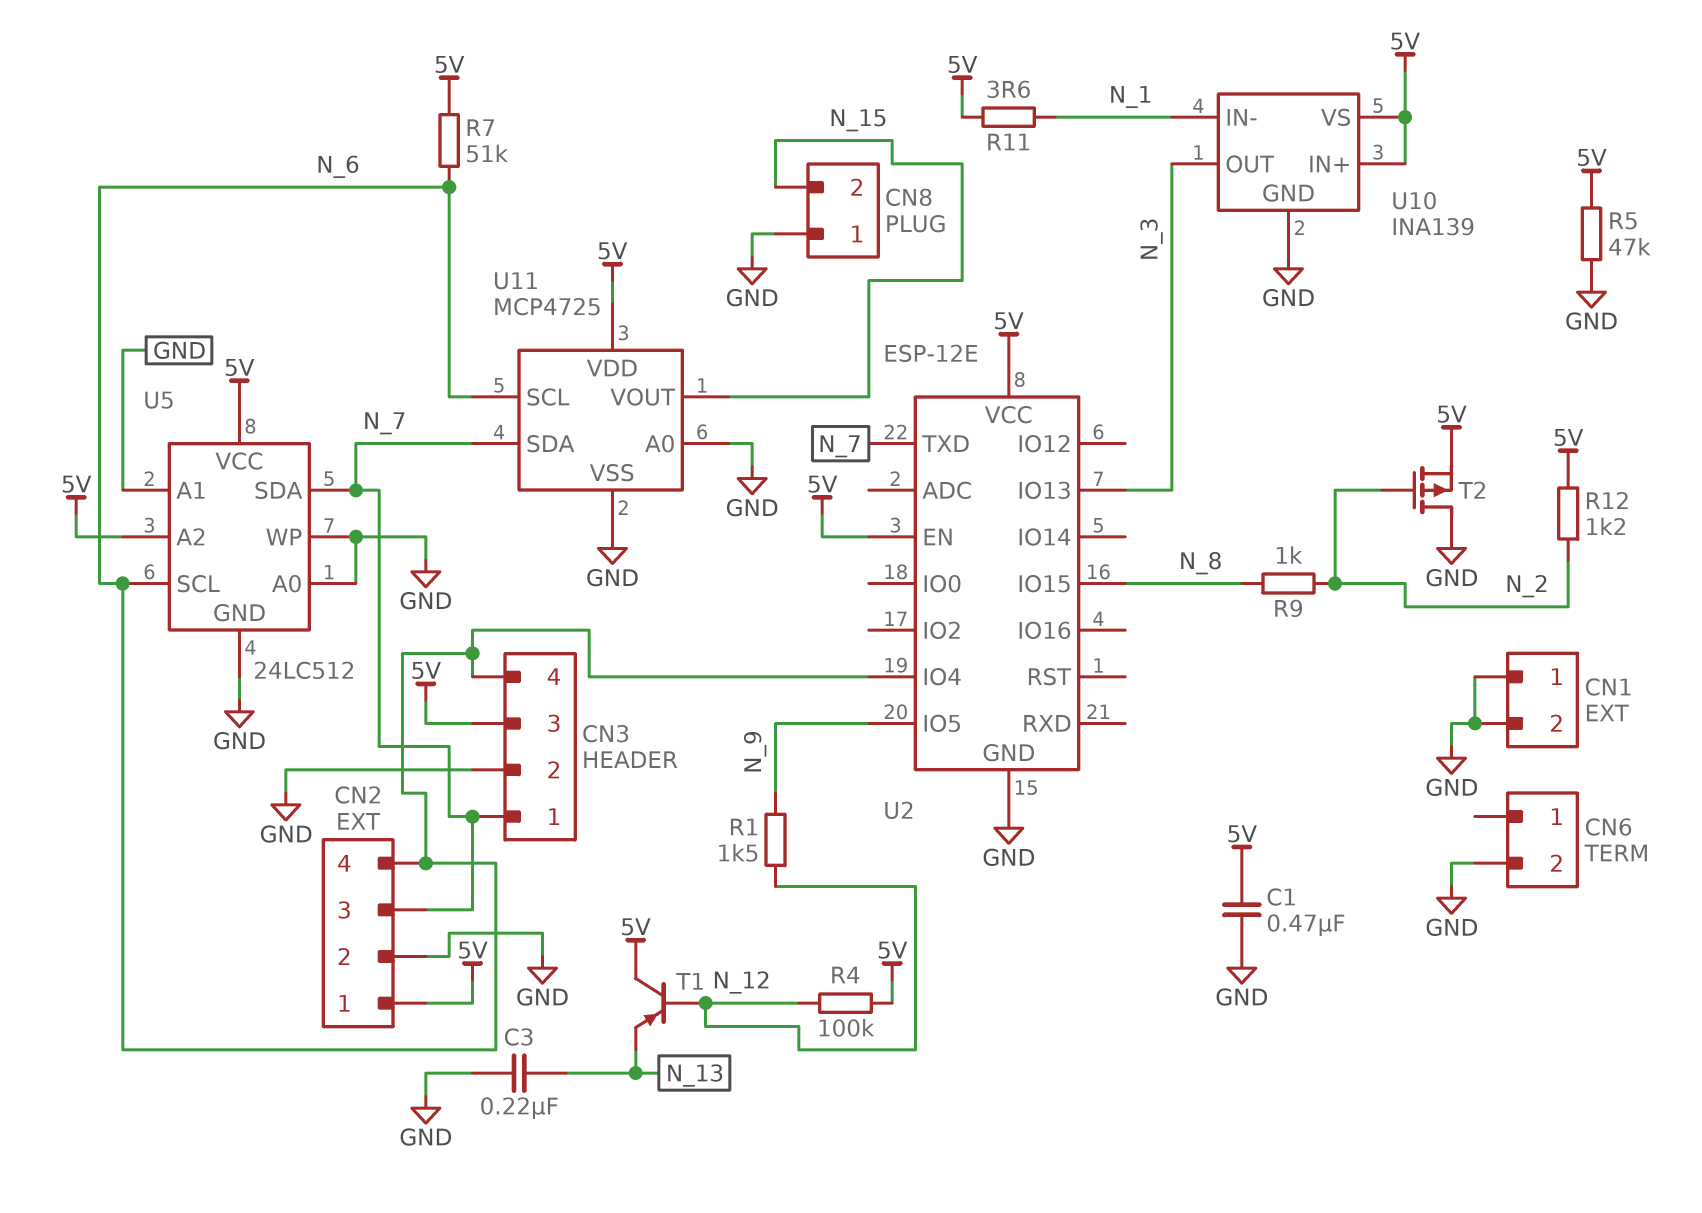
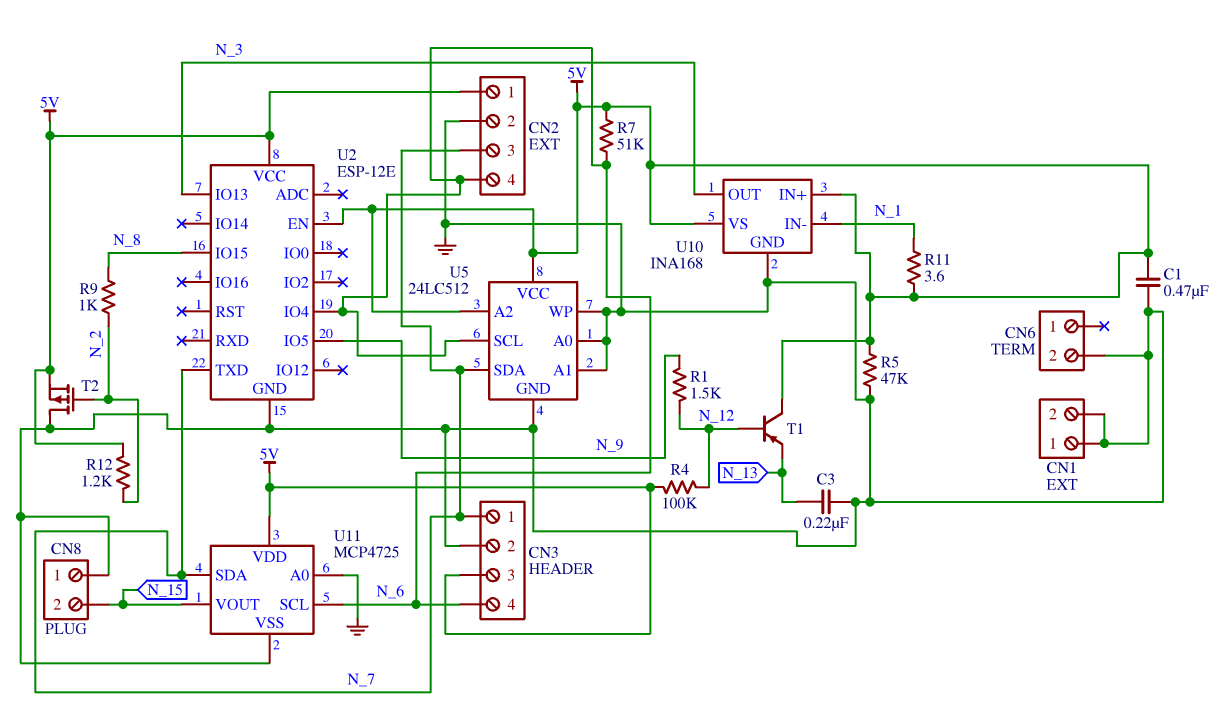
U10: INA139 -> INA168

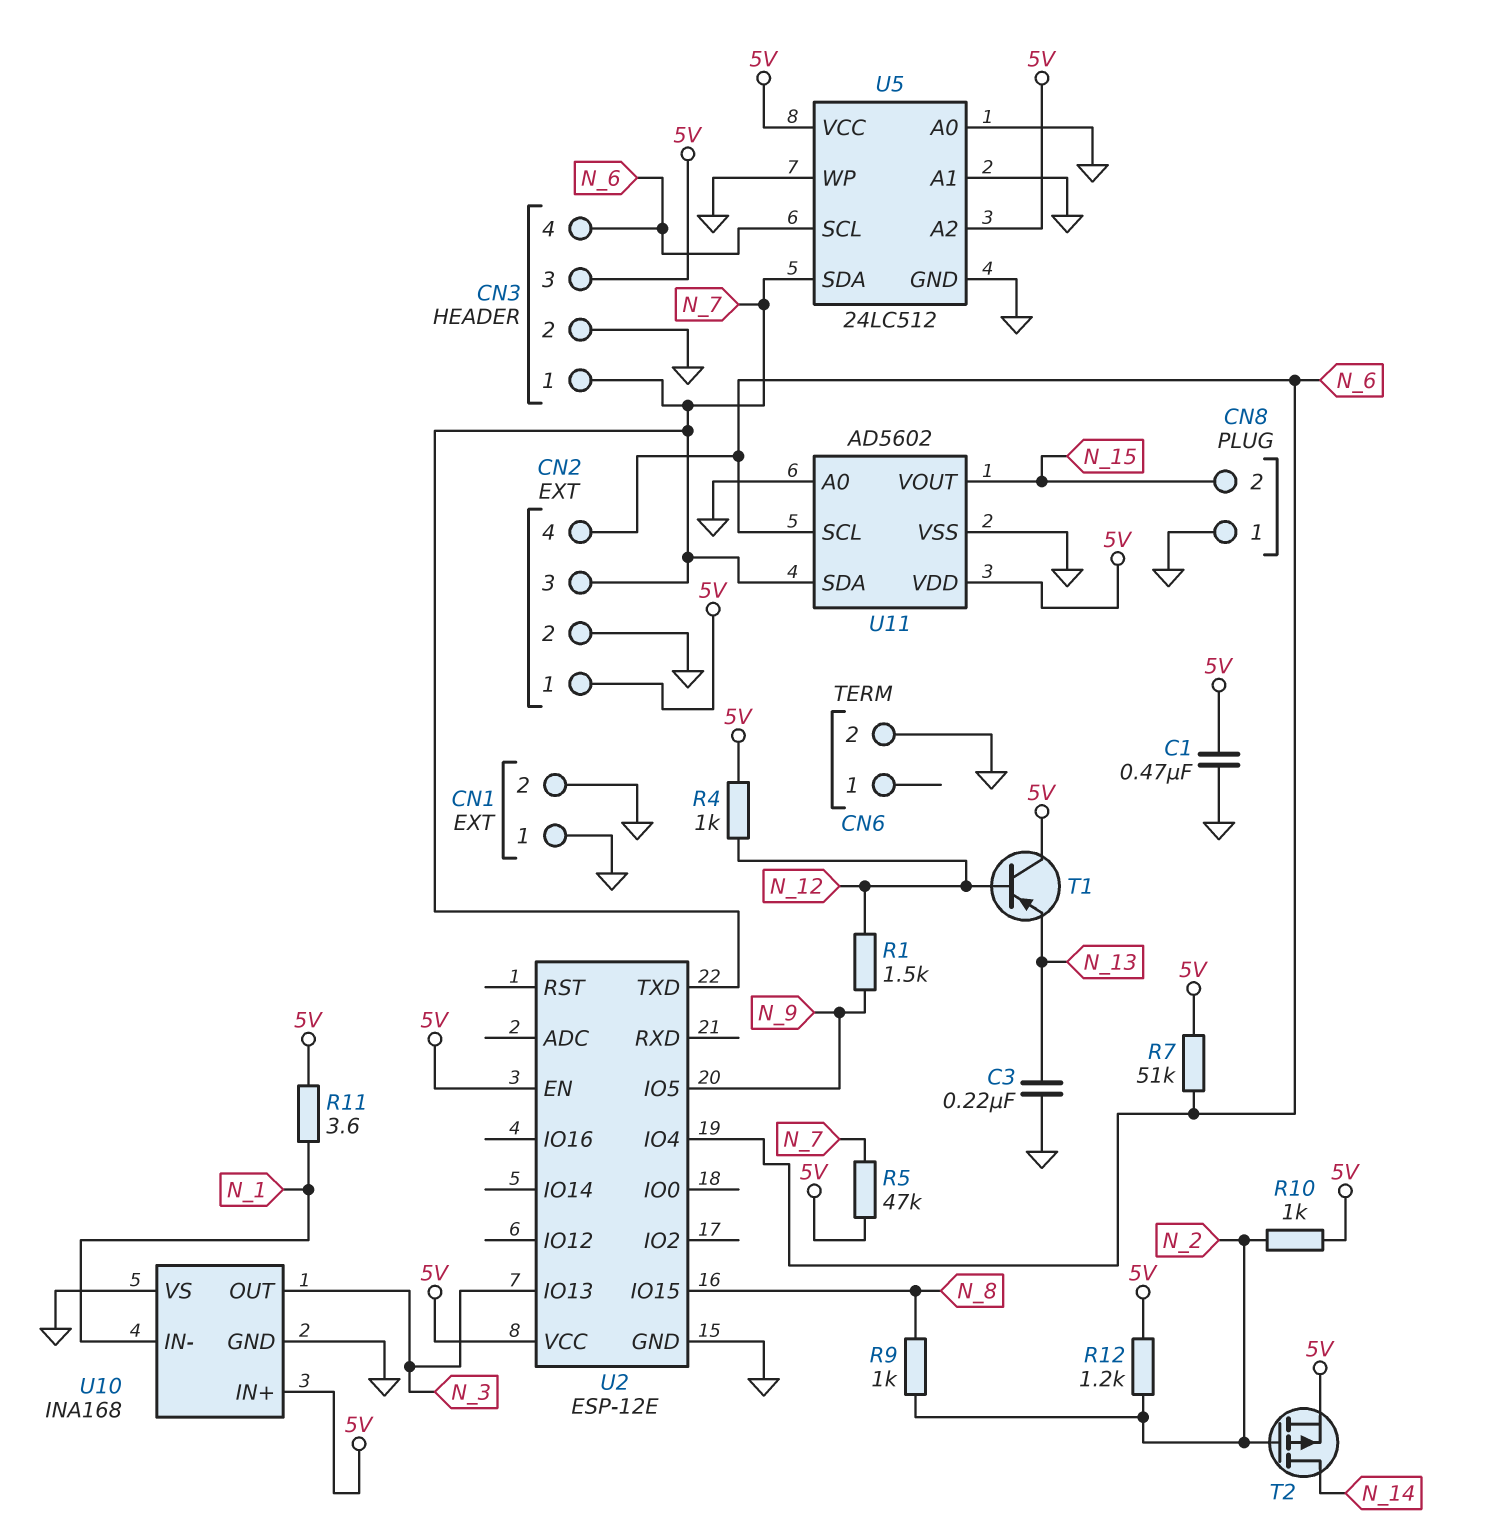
R4: 100k (5V, N_12) -> 1k (5V, N_12)
R5: 47k (5V, GND) -> 47k (5V, N_7)
R10: none -> 1k (5V, N_2)
T2: PMOS (G N_2, D GND, S 5V) -> PMOS (G N_2, D N_14, S 5V)
U10 pin VS: 5V -> GND
U11: MCP4725 -> AD5602

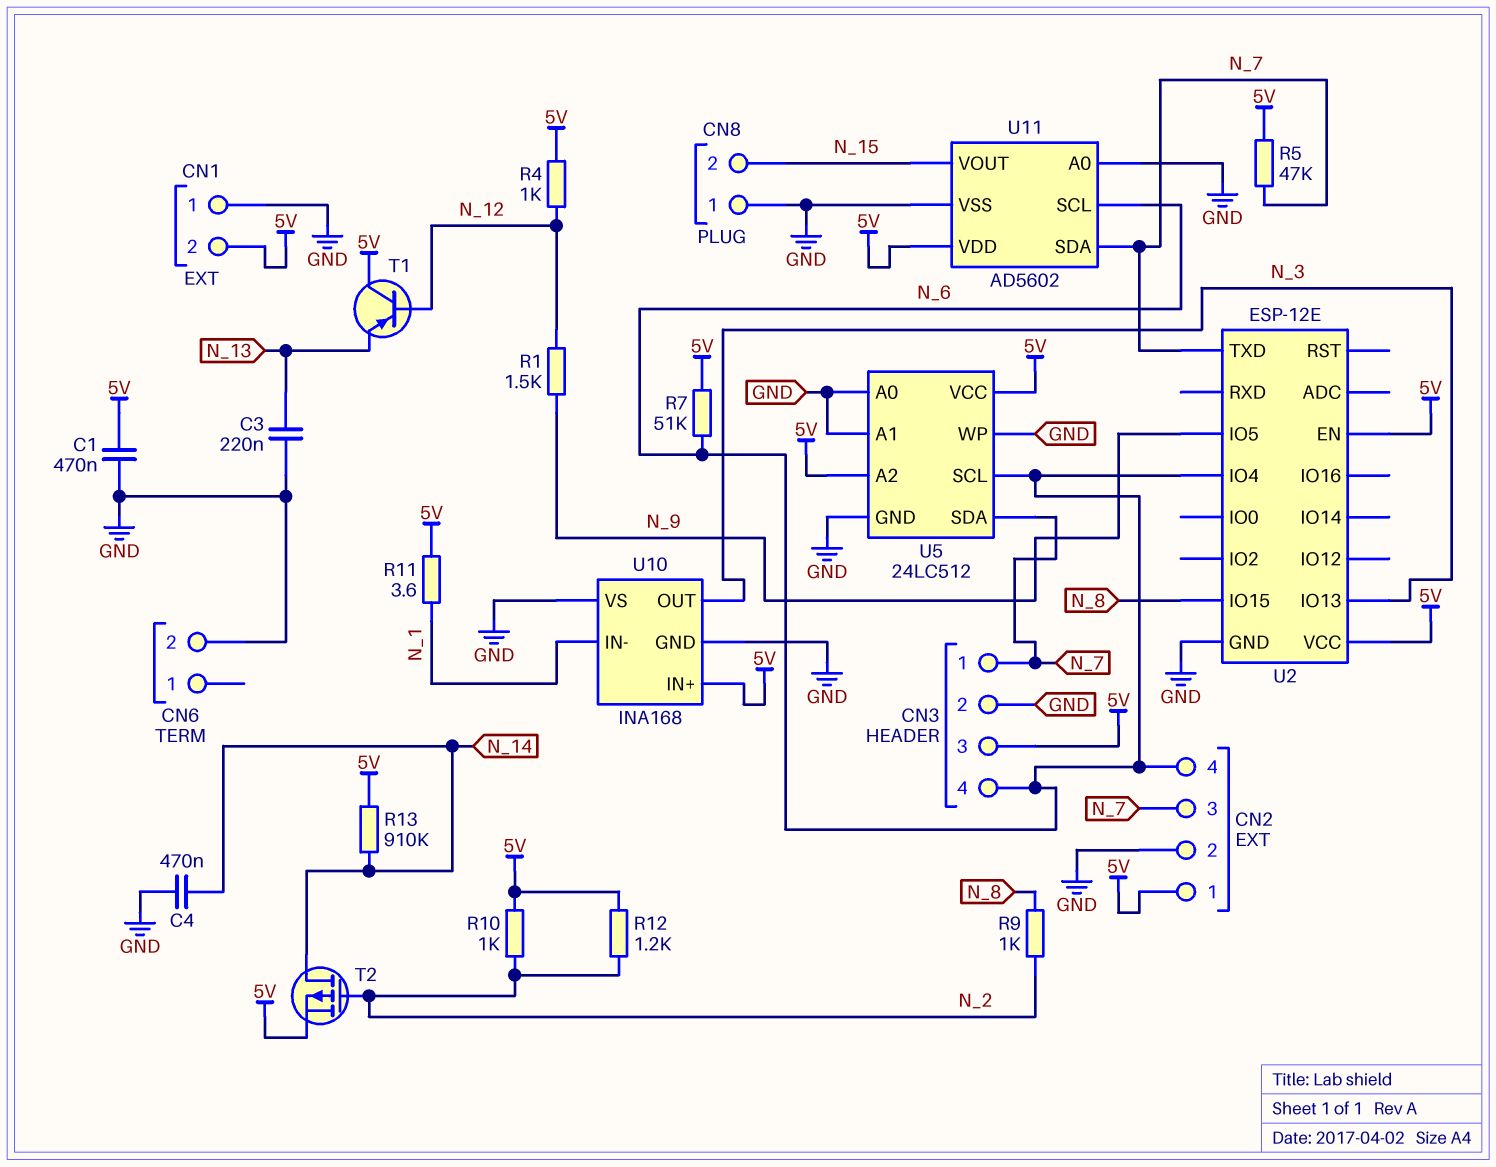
C4: none -> 470nF (GND, N_14)
CN1 pin 2: GND -> 5V
R13: none -> 910k (5V, N_14)

